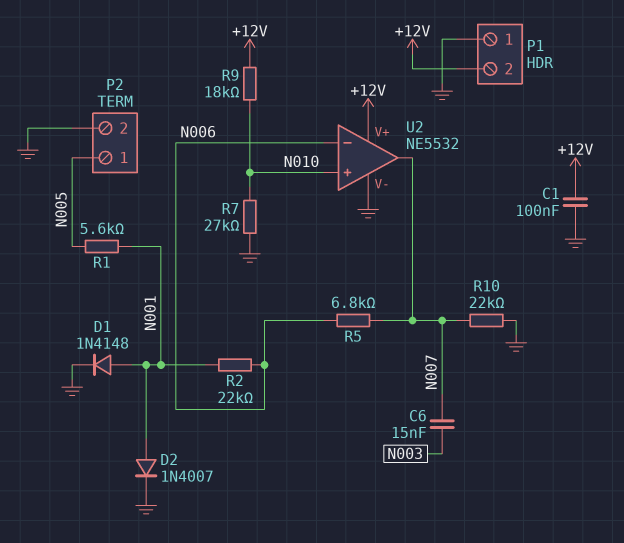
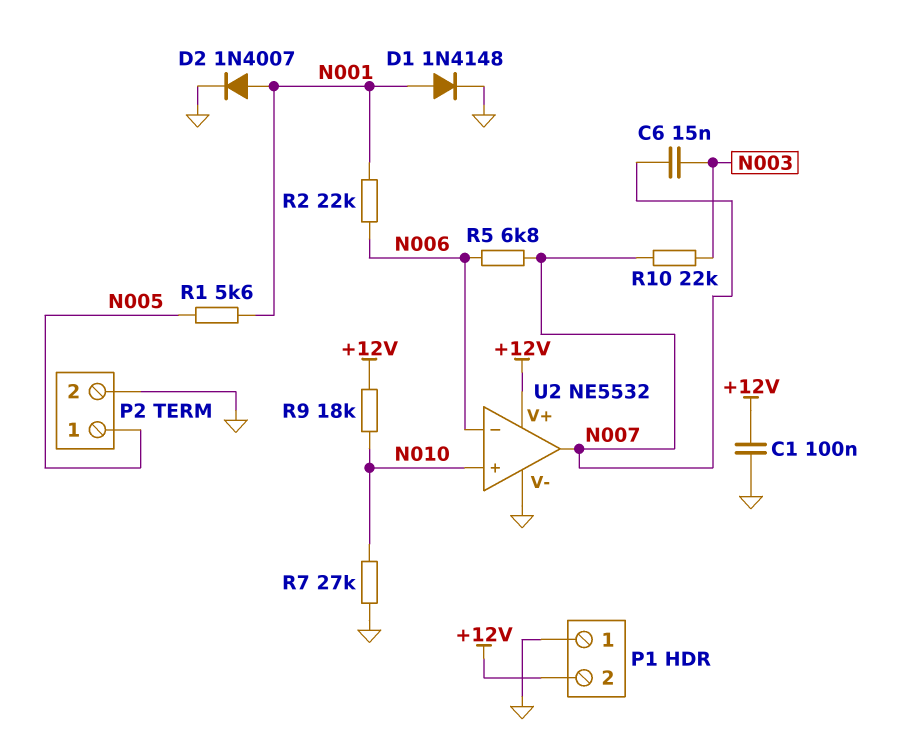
R10: 22k (GND, N007) -> 22k (N003, N007)

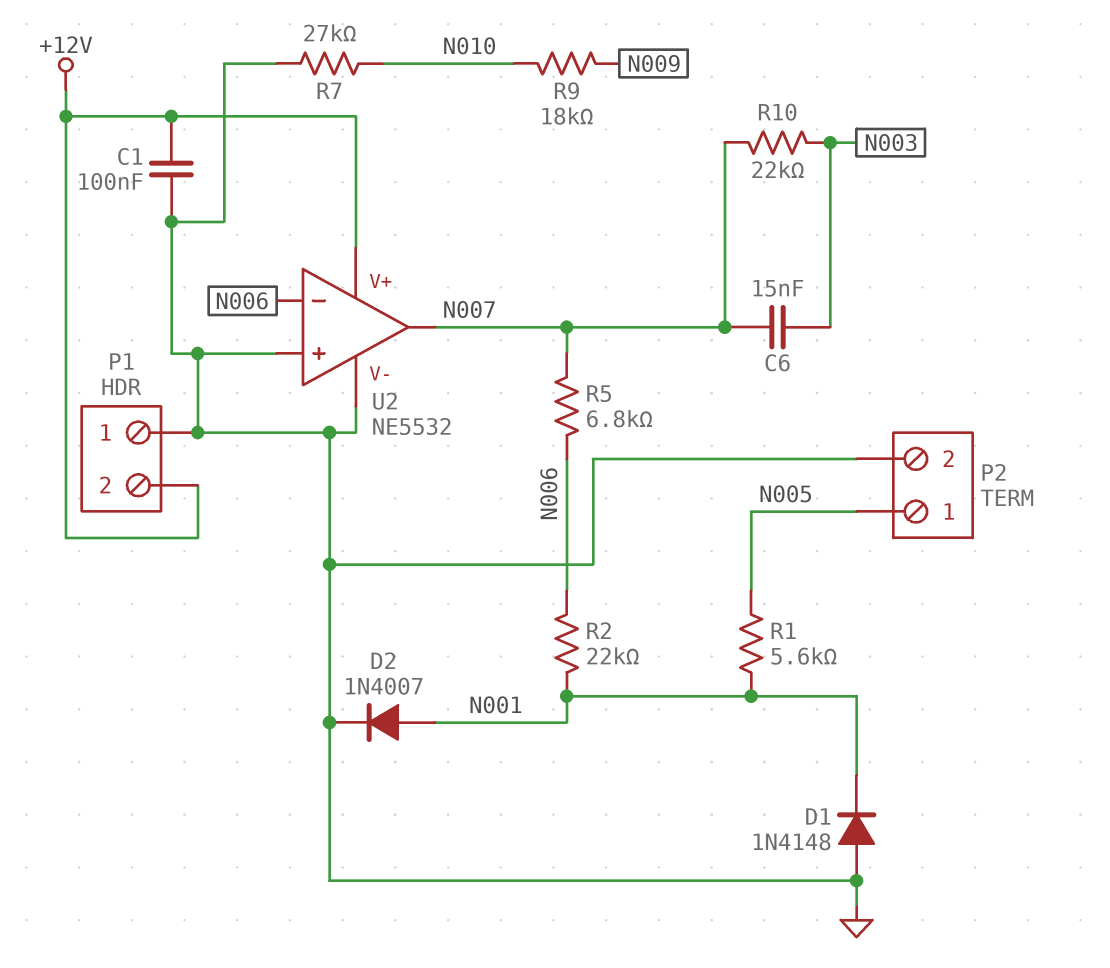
D1: diode 1N4148 (A N001, K GND) -> diode 1N4148 (A GND, K N001)
R9: 18k (+12V, N010) -> 18k (N009, N010)
U2 pin in+: N010 -> GND

